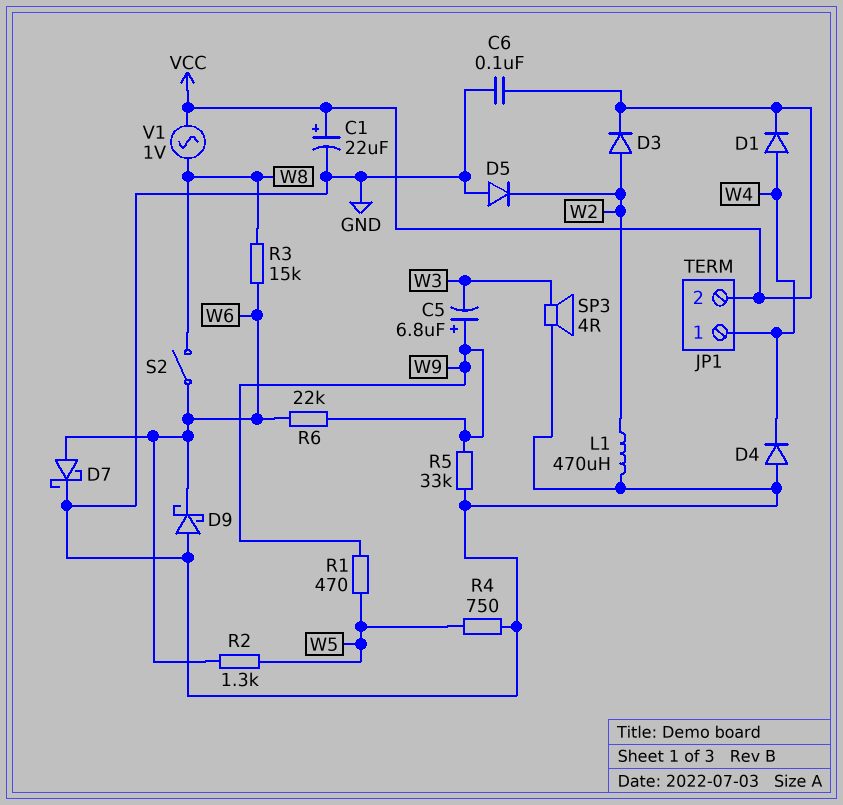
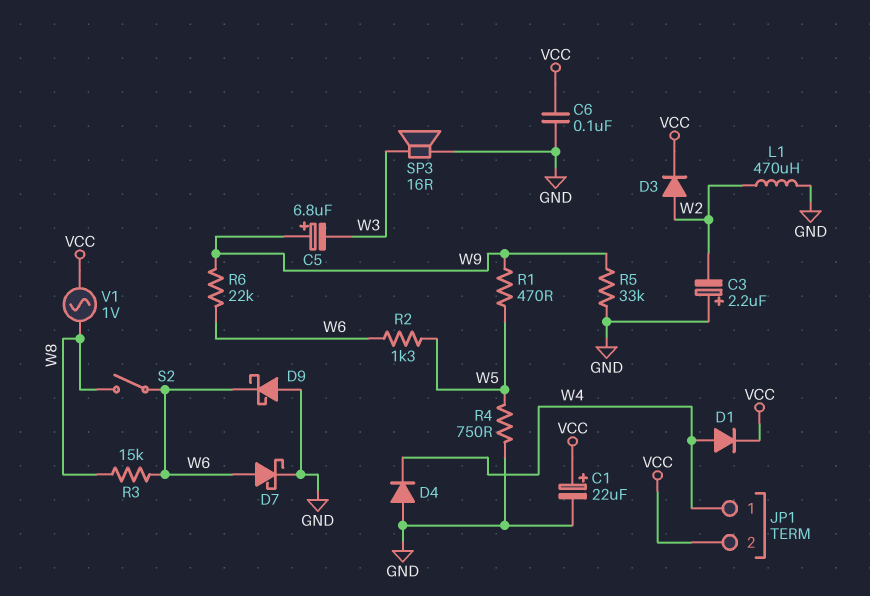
C3: none -> 2.2uF (plus GND, minus W2)
D5: diode (A GND, K W2) -> none
SP3: speaker 4R (GND, W3) -> speaker 16R (GND, W3)

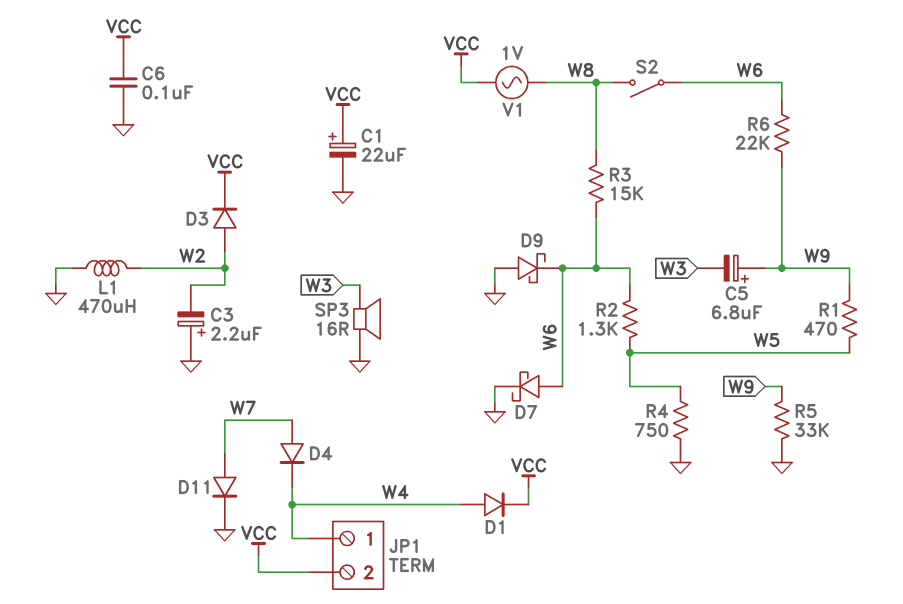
D4: diode (A GND, K W4) -> diode (A W7, K W4)
D11: none -> diode (A W7, K GND)

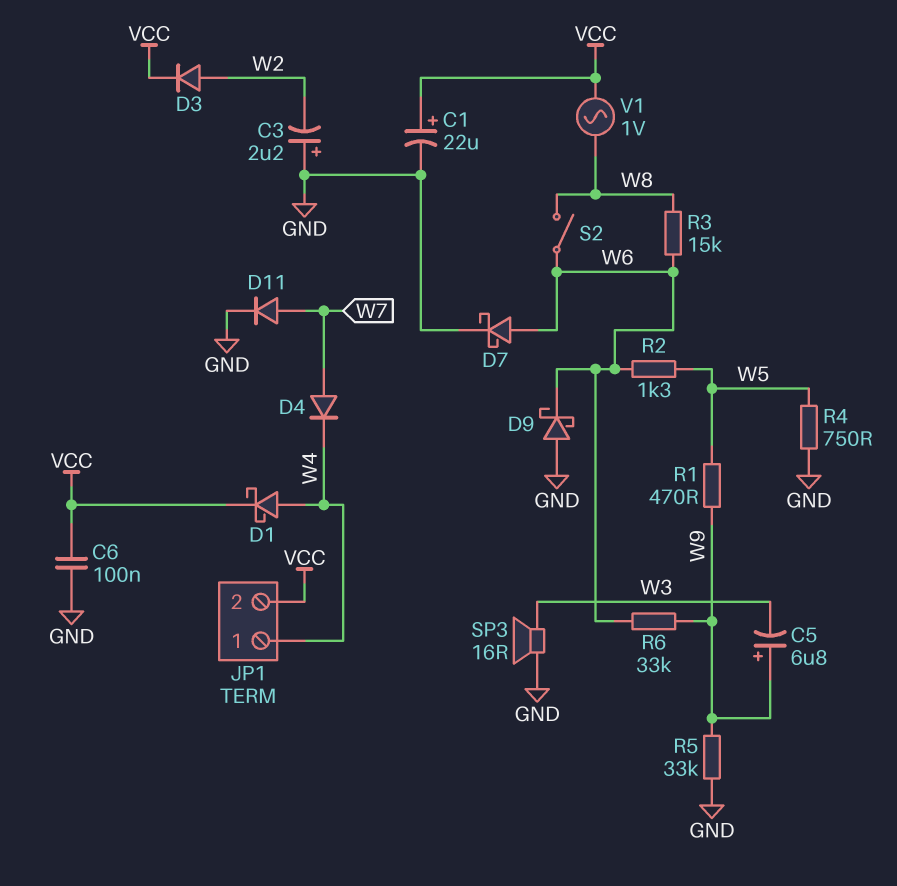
D1: diode (A W4, K VCC) -> schottky (A W4, K VCC)
L1: 470uH (GND, W2) -> none
R6: 22k (W6, W9) -> 33k (W6, W9)

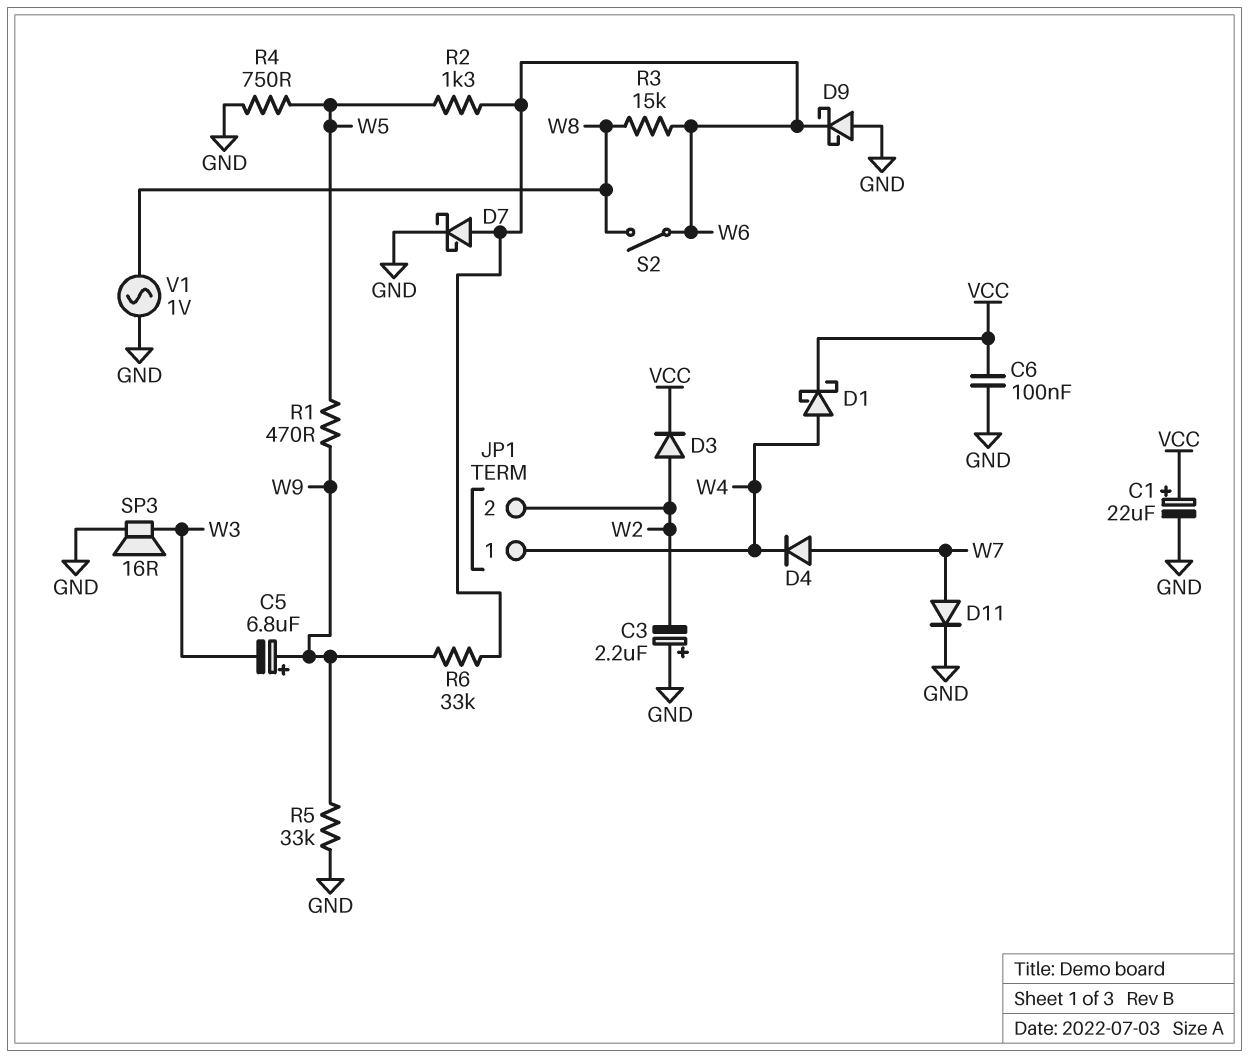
JP1 pin 2: VCC -> W2
V1: AC 1V (VCC, W8) -> AC 1V (GND, W8)

